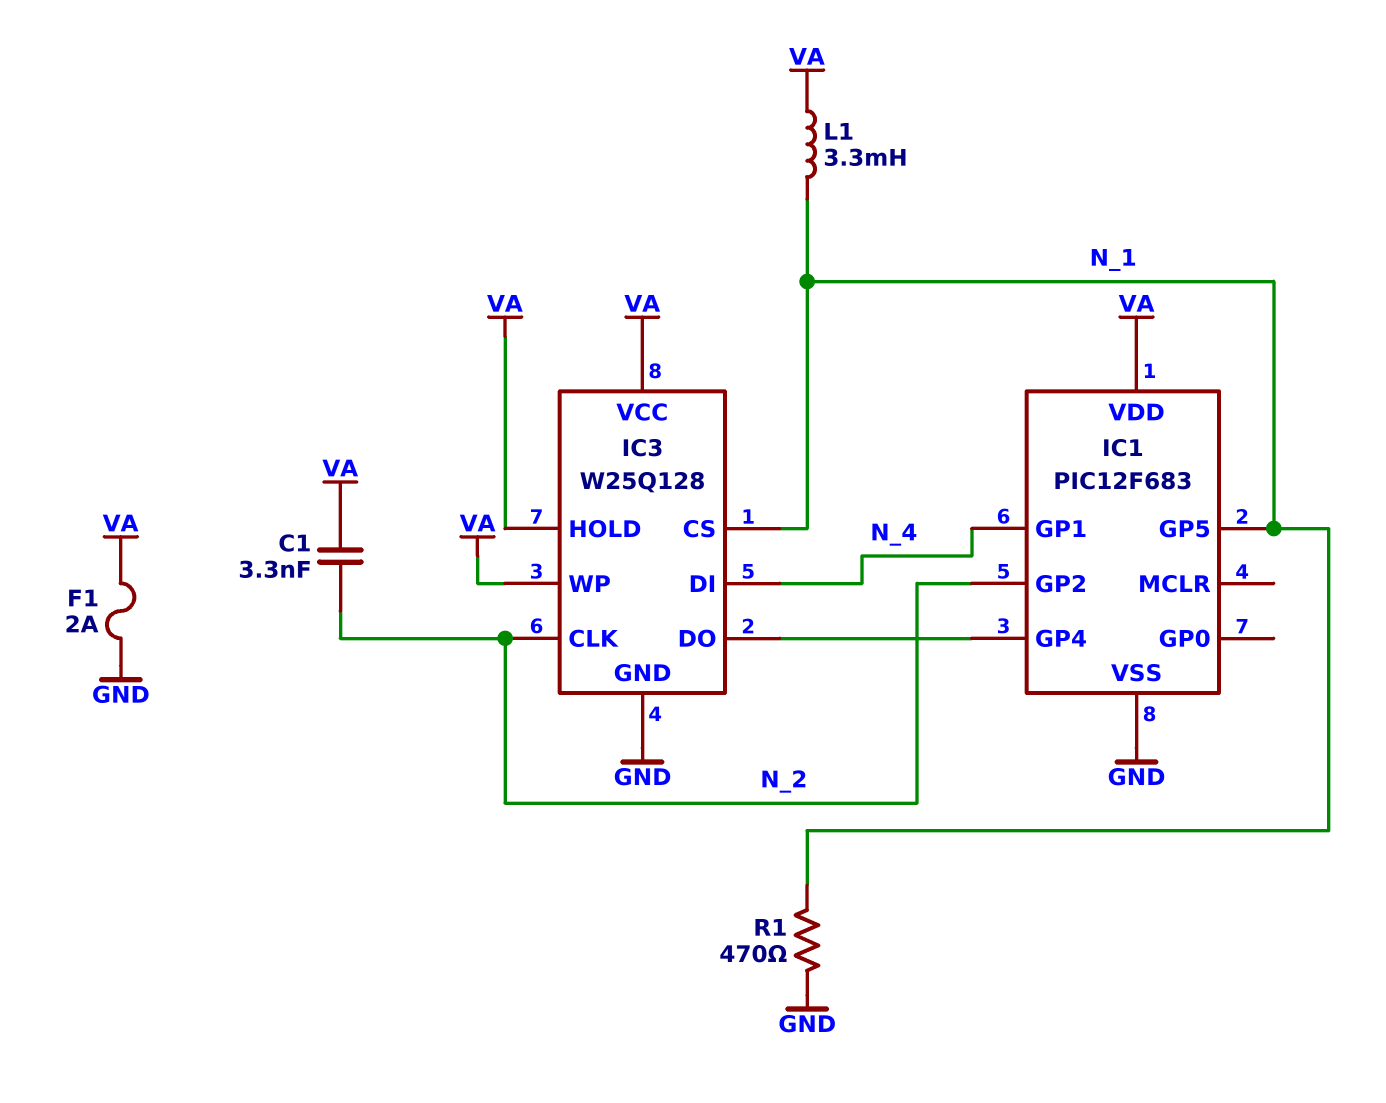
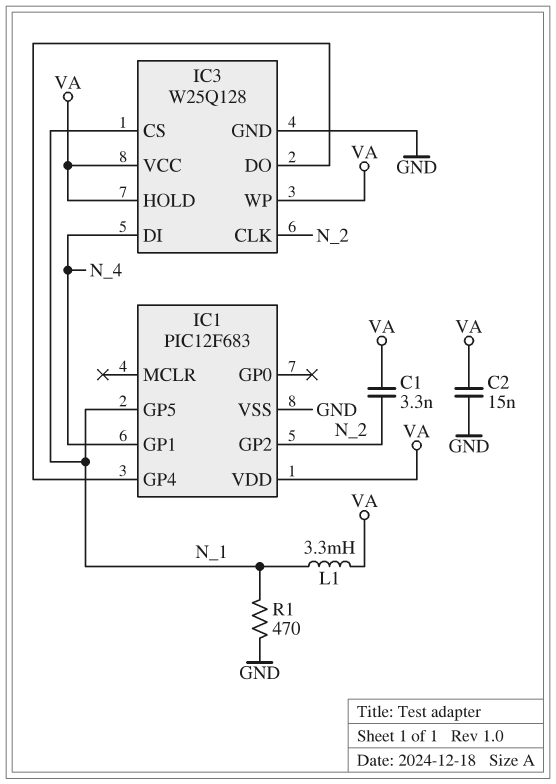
C2: none -> 15nF (GND, VA)
F1: 2A (GND, VA) -> none

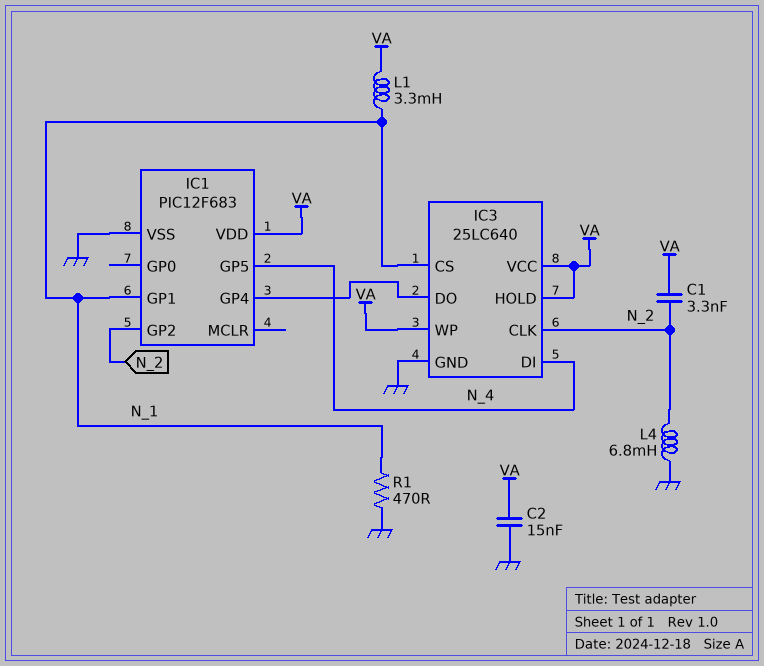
IC1 pin GP1: N_4 -> N_1
IC1 pin GP5: N_1 -> N_4
IC3: W25Q128 -> 25LC640
L4: none -> 6.8mH (GND, N_2)

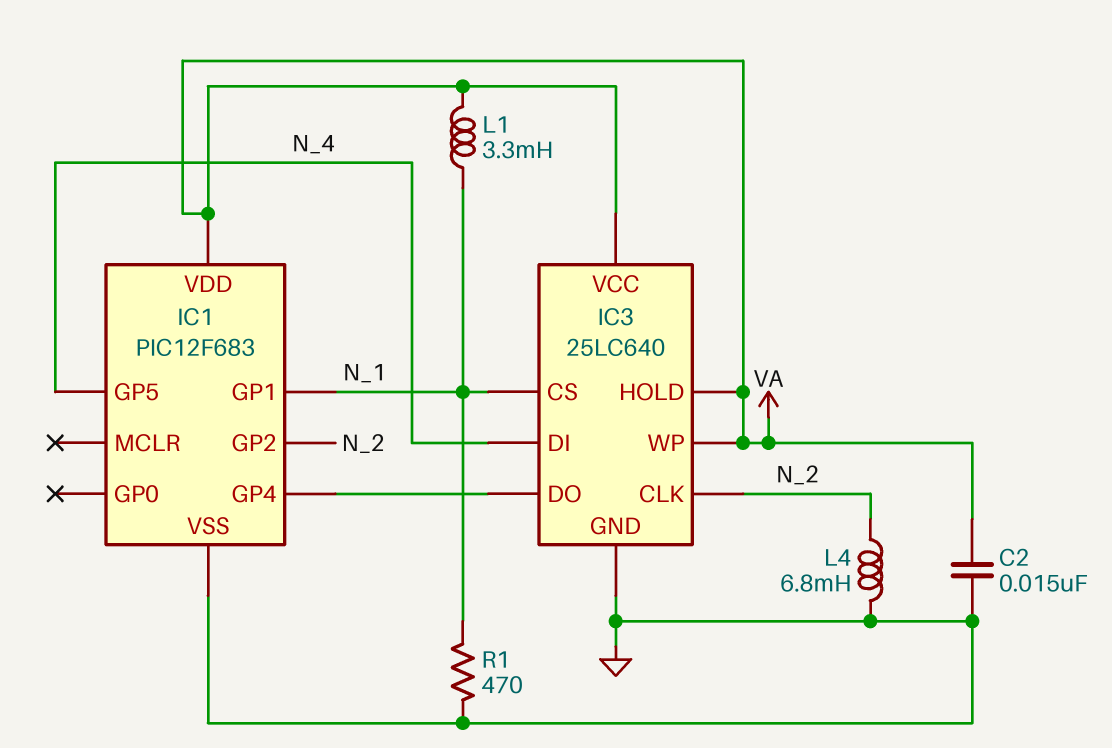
C1: 3.3nF (N_2, VA) -> none

